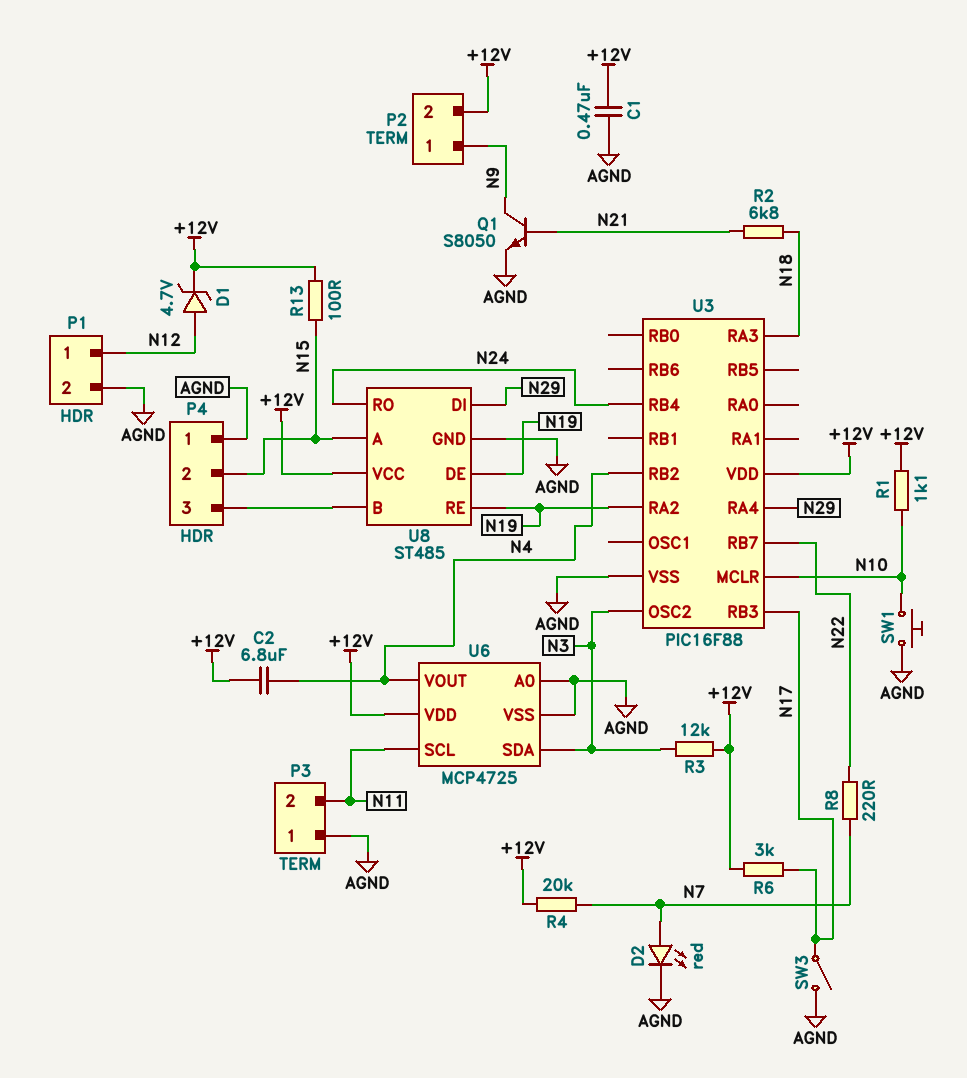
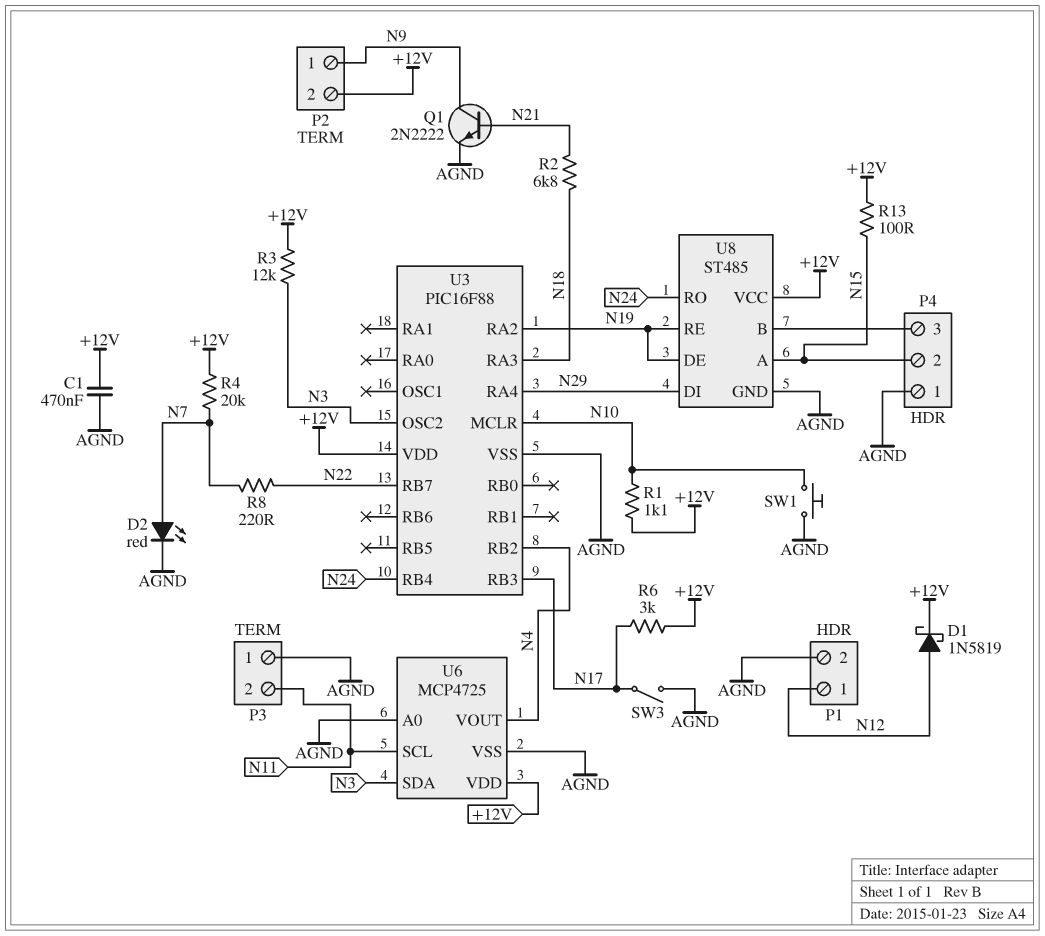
C2: 6.8uF (+12V, N4) -> none
D1: zener 4.7V (A N12, K +12V) -> schottky 1N5819 (A N12, K +12V)
Q1: NPN S8050 (B N21, C N9, E AGND) -> NPN 2N2222 (B N21, C N9, E AGND)

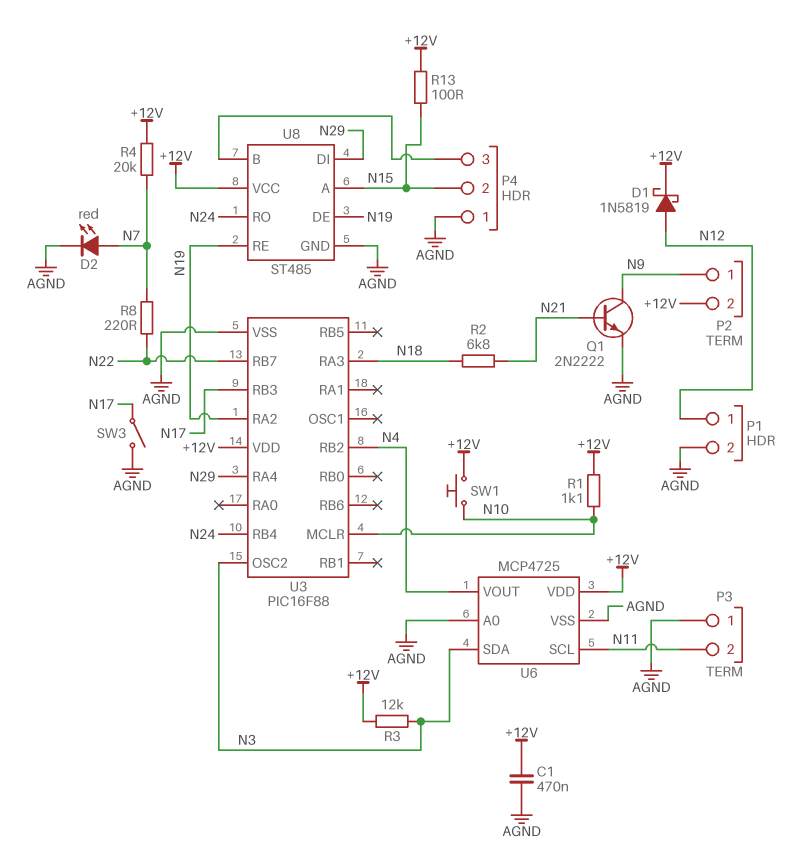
R6: 3k (+12V, N17) -> none
SW1: button (AGND, N10) -> button (+12V, N10)

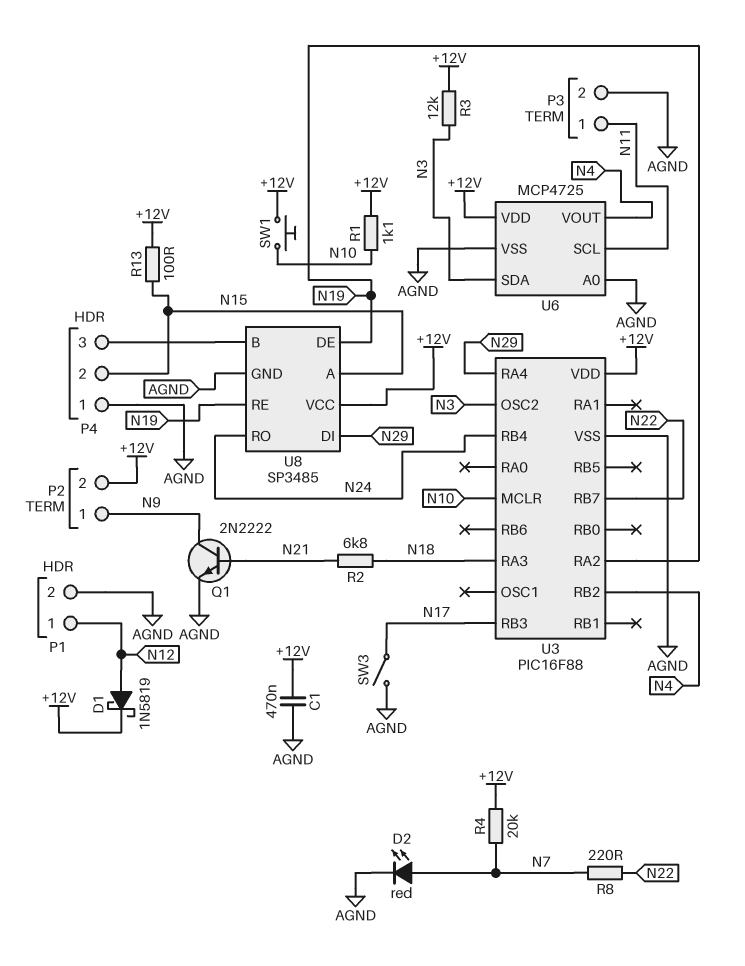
P3 pin 1: AGND -> N11
P3 pin 2: N11 -> AGND
U8: ST485 -> SP3485

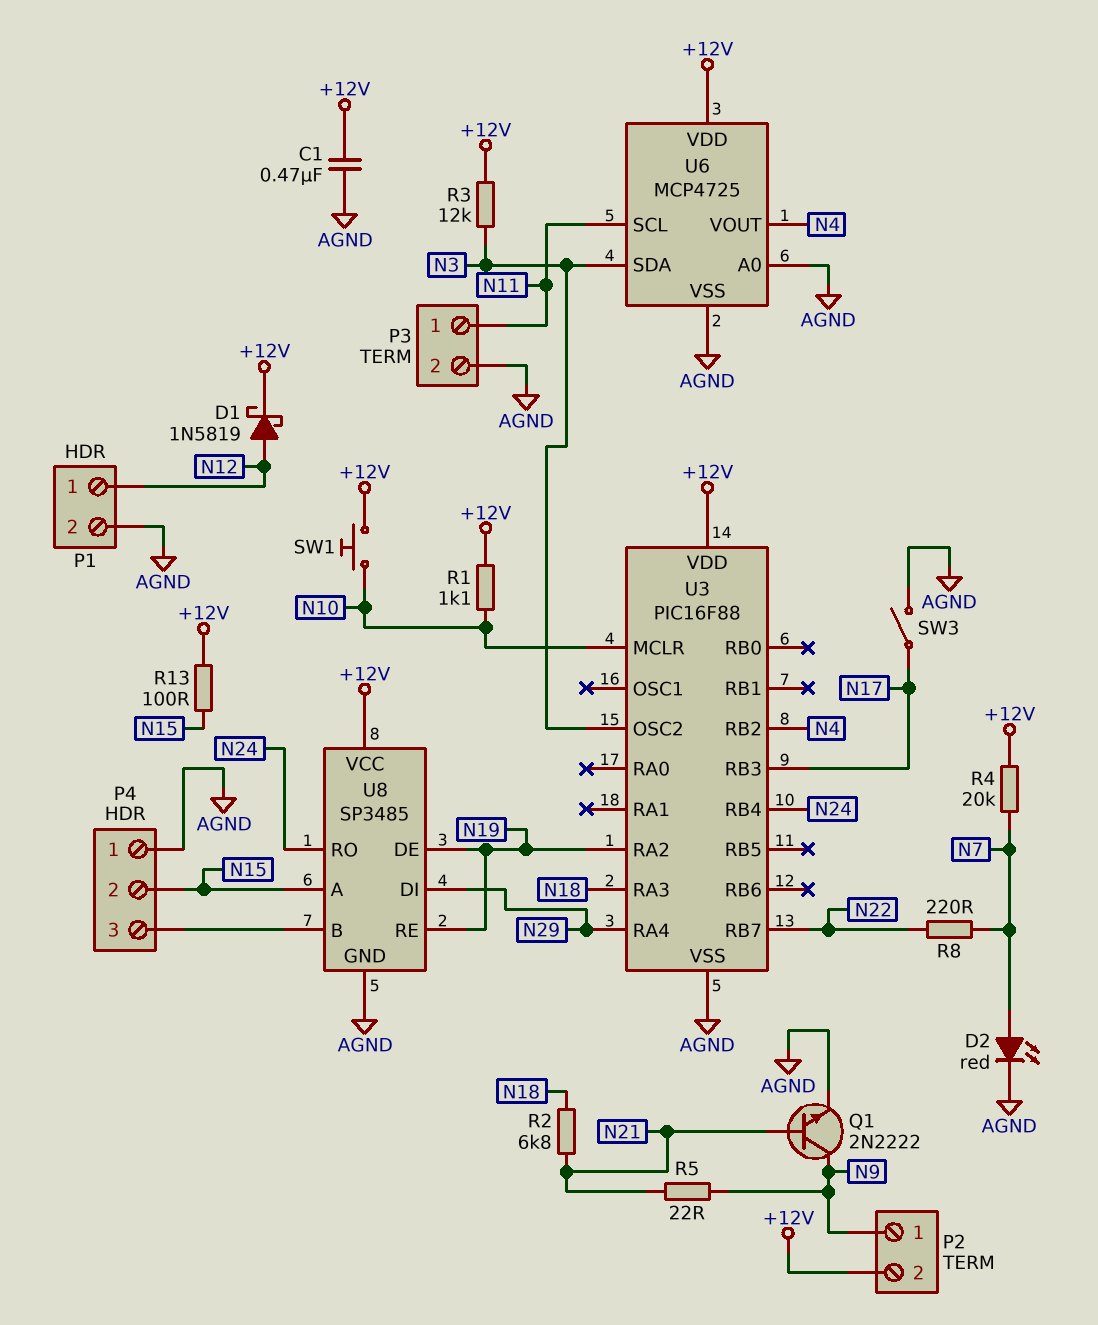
R5: none -> 22 (N9, N21)

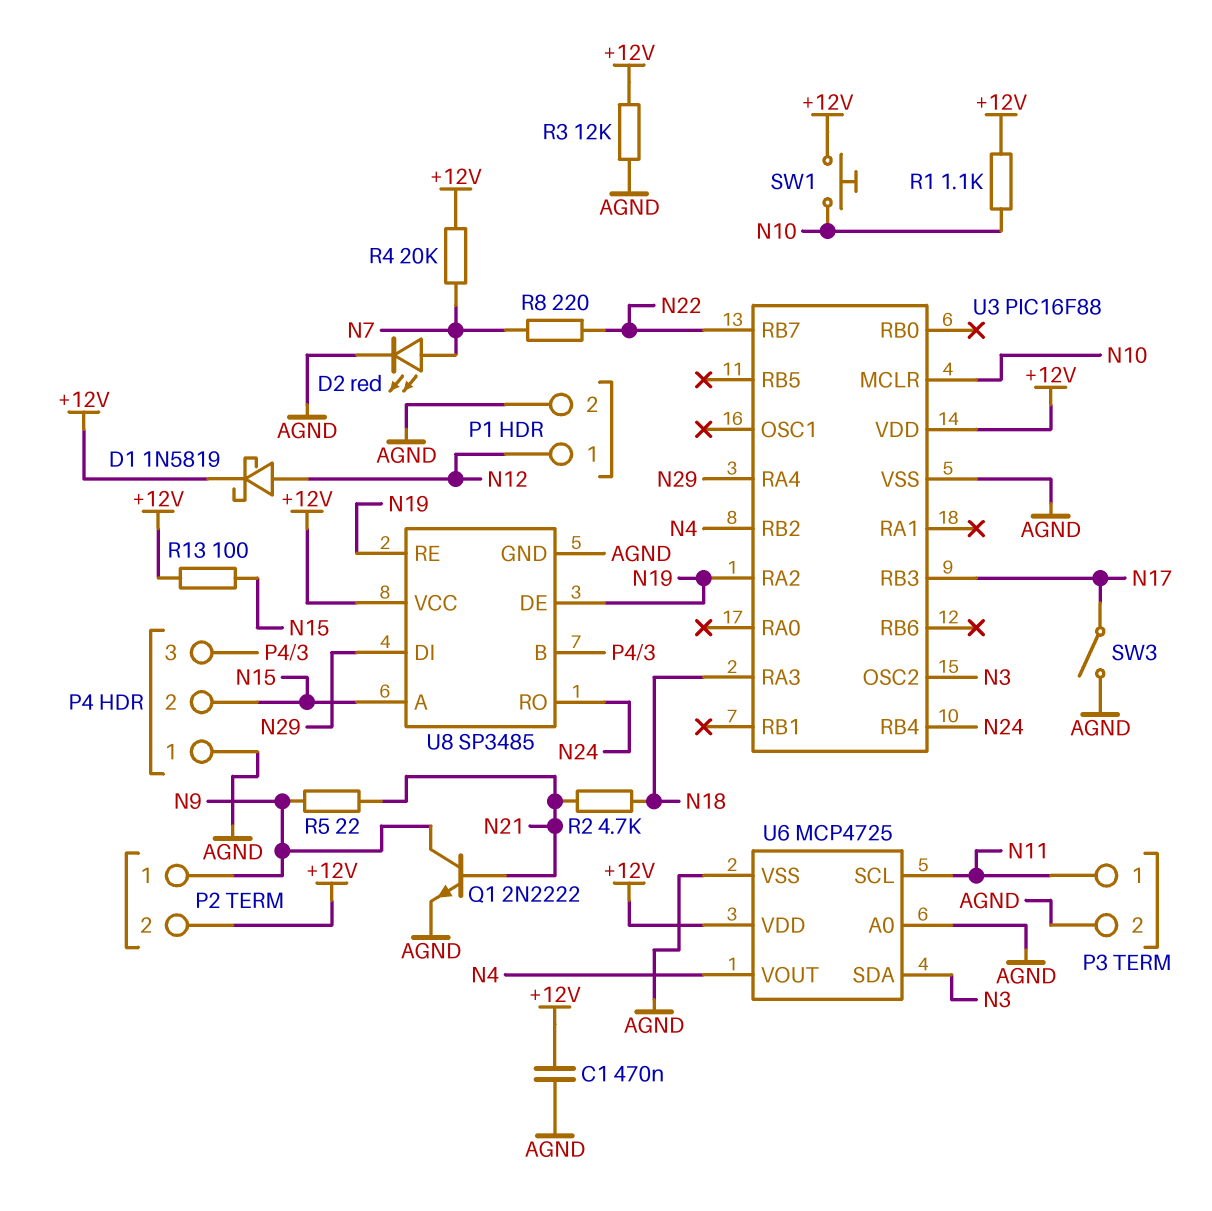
R2: 6.8k (N18, N21) -> 4.7k (N18, N21)
R3: 12k (+12V, N3) -> 12k (+12V, AGND)

